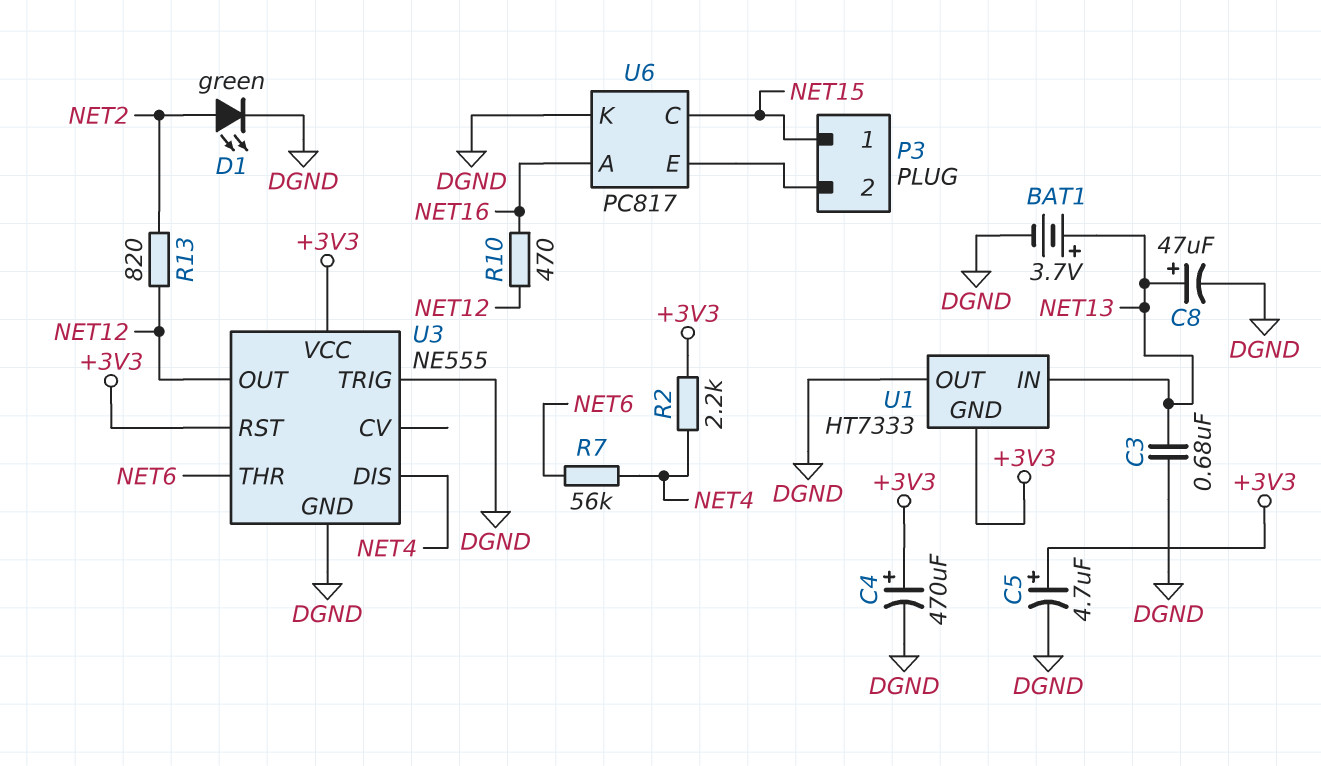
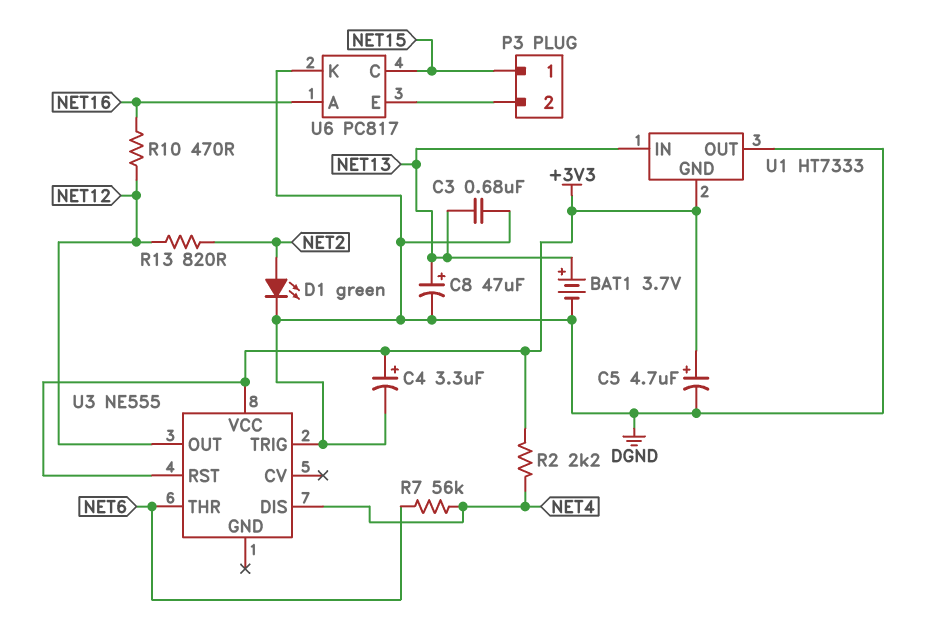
C4: 470uF (plus +3V3, minus DGND) -> 3.3uF (plus +3V3, minus DGND)
U3 pin GND: DGND -> none

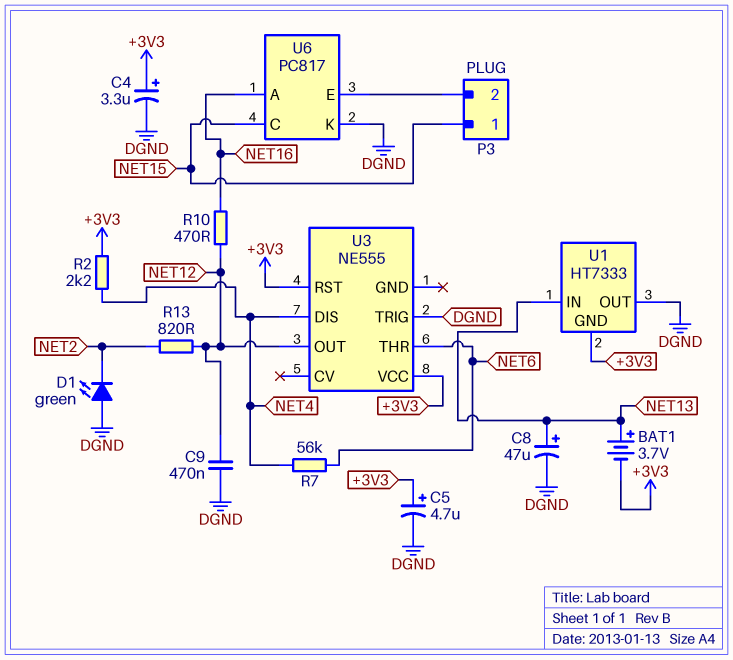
BAT1: 3.7V (plus NET13, minus DGND) -> 3.7V (plus NET13, minus +3V3)
C3: 680nF (DGND, NET13) -> none
C9: none -> 470nF (DGND, NET12)
D1: LED green (A NET2, K DGND) -> LED green (A DGND, K NET2)

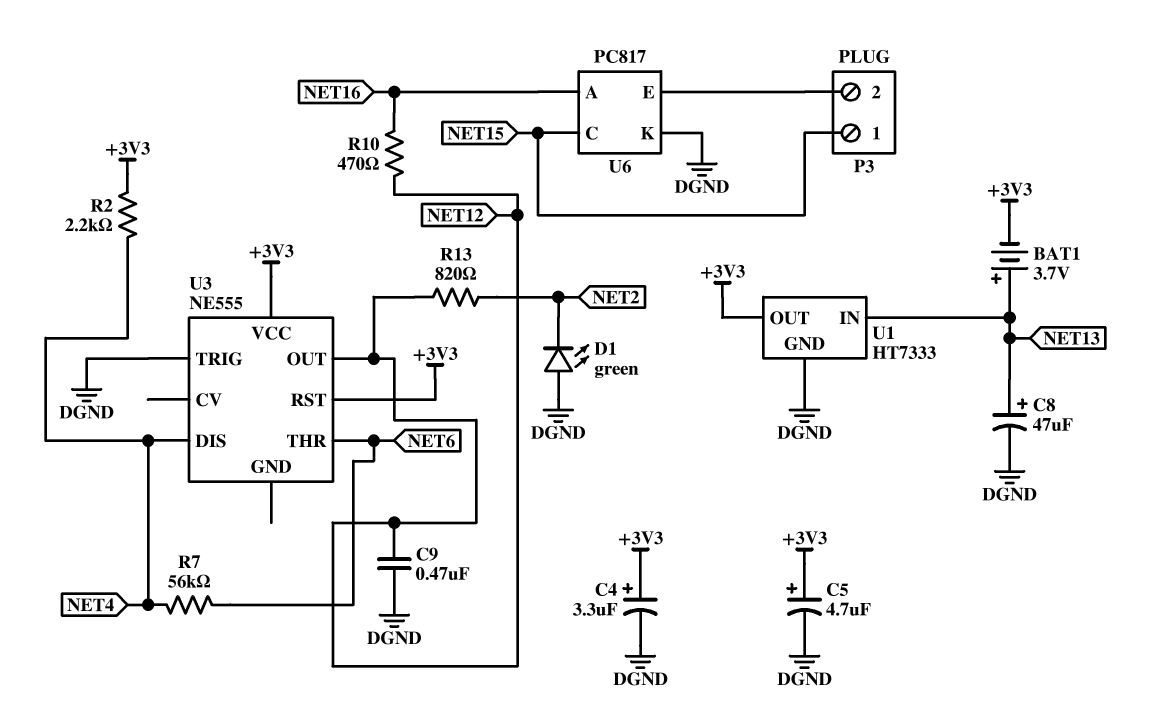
U1 pin GND: +3V3 -> DGND
U1 pin OUT: DGND -> +3V3

